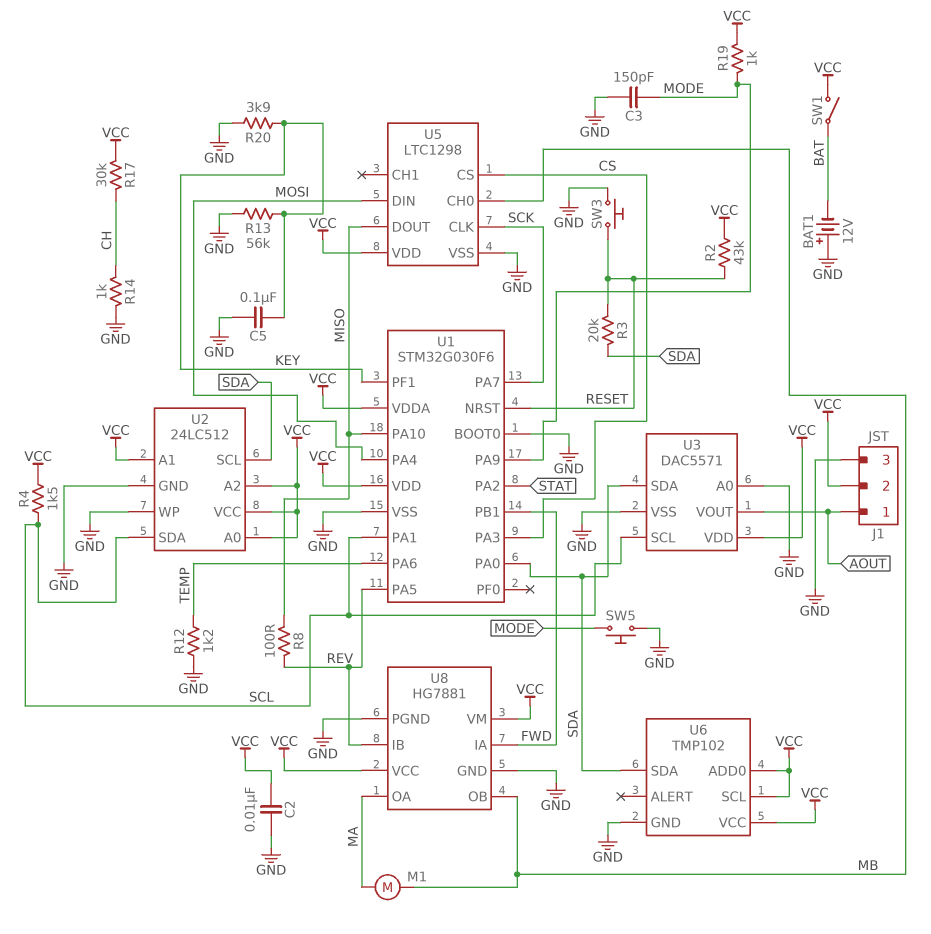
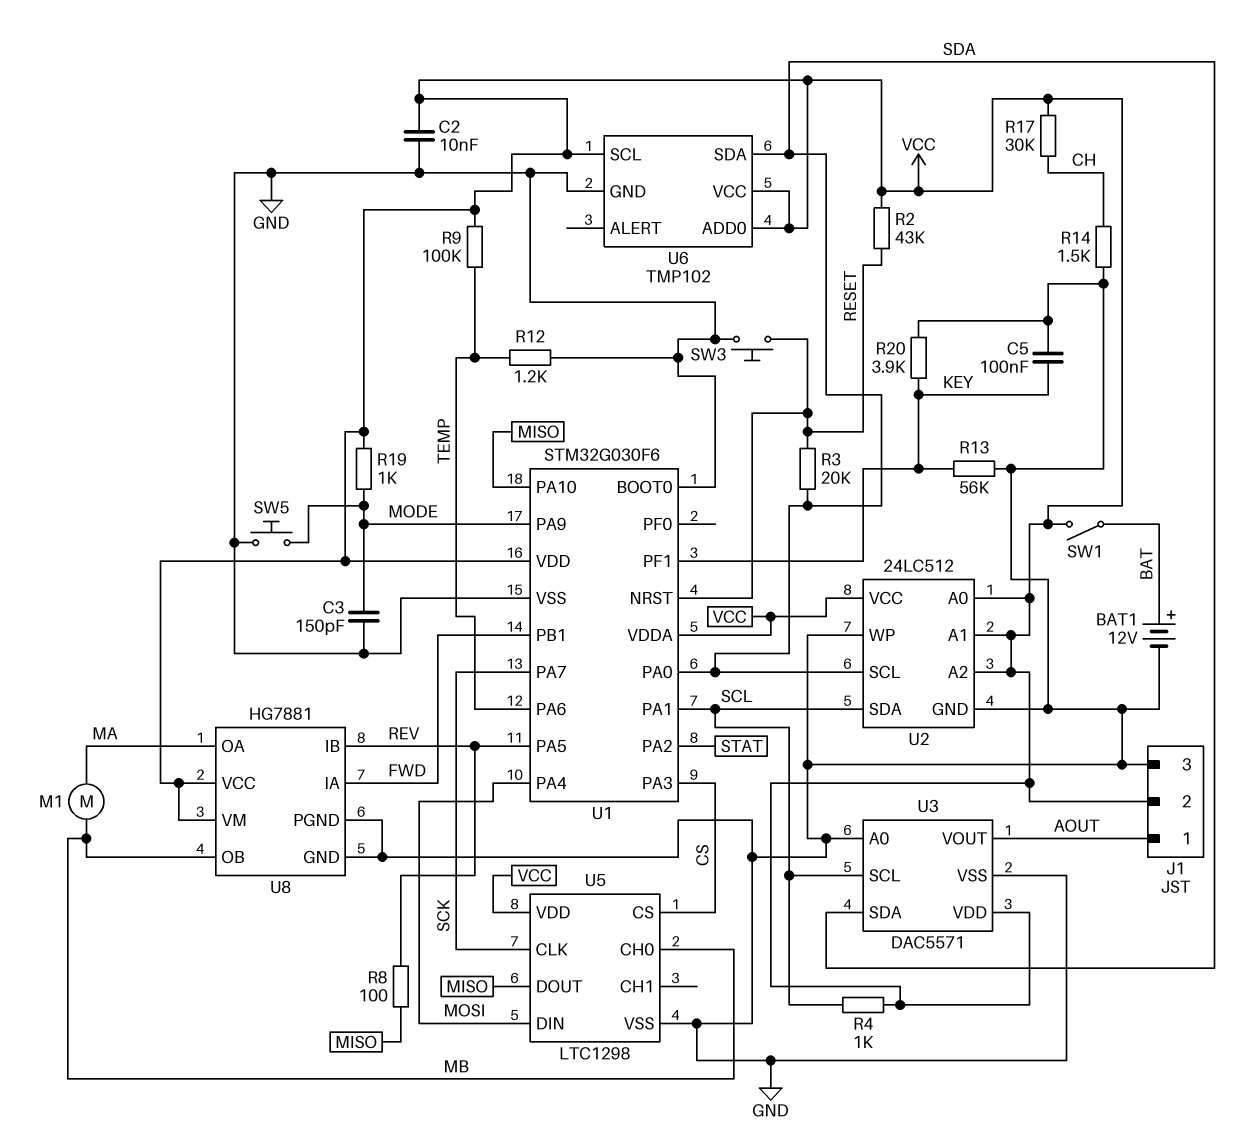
BAT1: 12V (plus GND, minus BAT) -> 12V (plus BAT, minus GND)
R4: 1.5k (SCL, VCC) -> 1k (SCL, VCC)
R9: none -> 100k (TEMP, VCC)
R14: 1k (CH, GND) -> 1.5k (CH, GND)

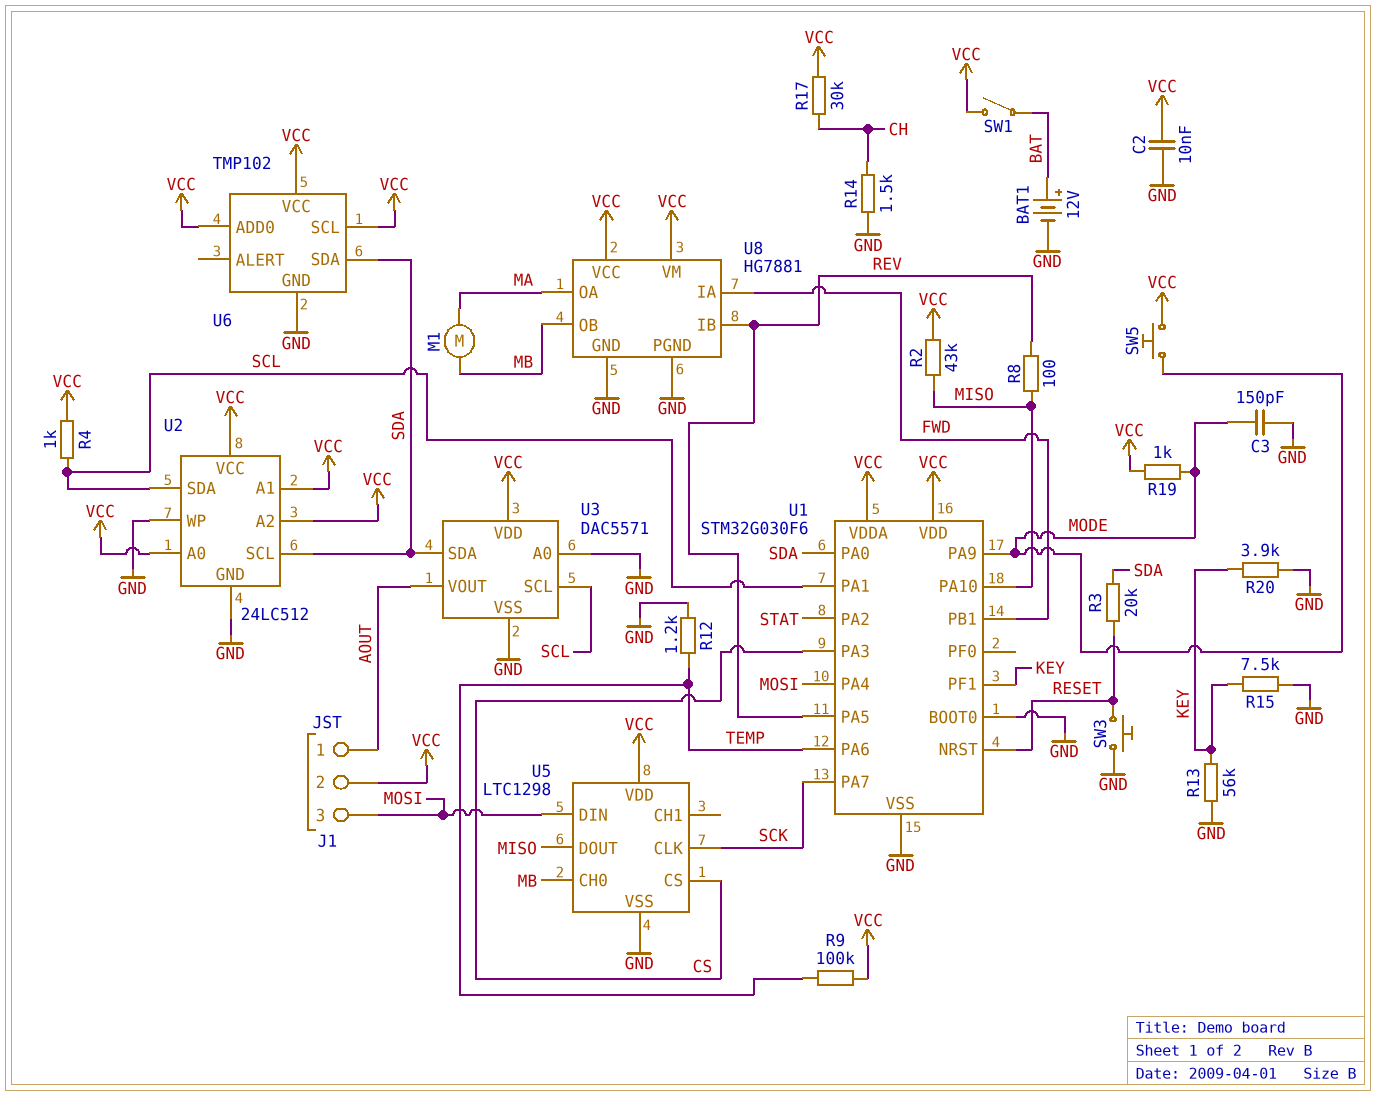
C5: 100nF (GND, KEY) -> none
J1 pin 3: GND -> MOSI
R2: 43k (RESET, VCC) -> 43k (MISO, VCC)
R15: none -> 7.5k (GND, KEY)
SW5: button (GND, MODE) -> button (MODE, VCC)

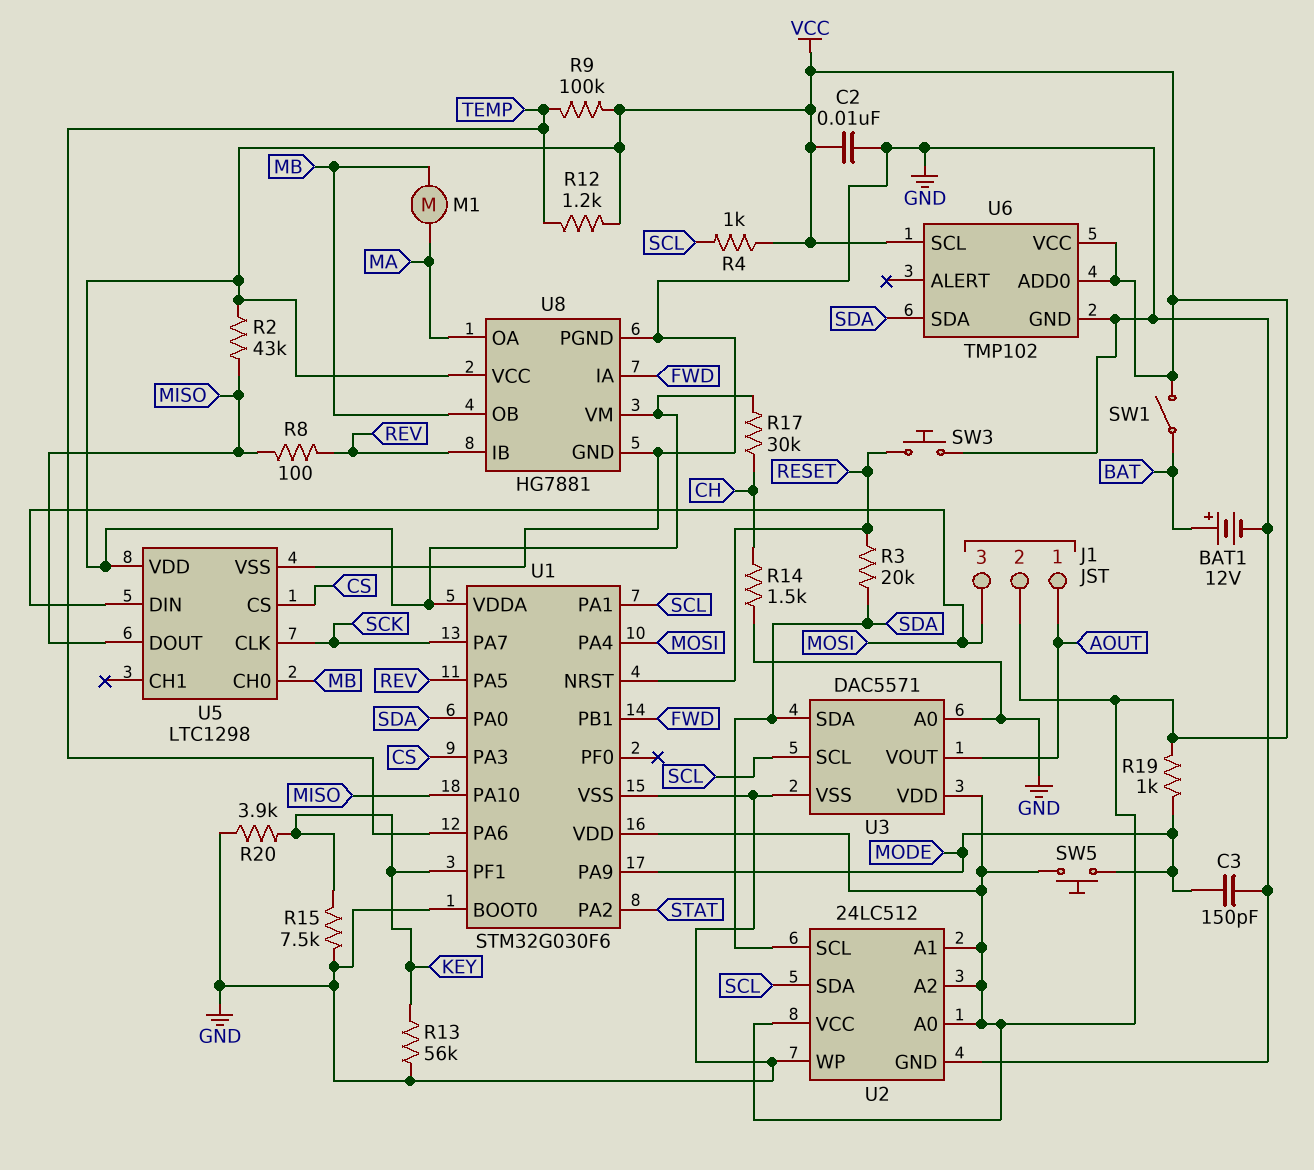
R12: 1.2k (GND, TEMP) -> 1.2k (TEMP, VCC)

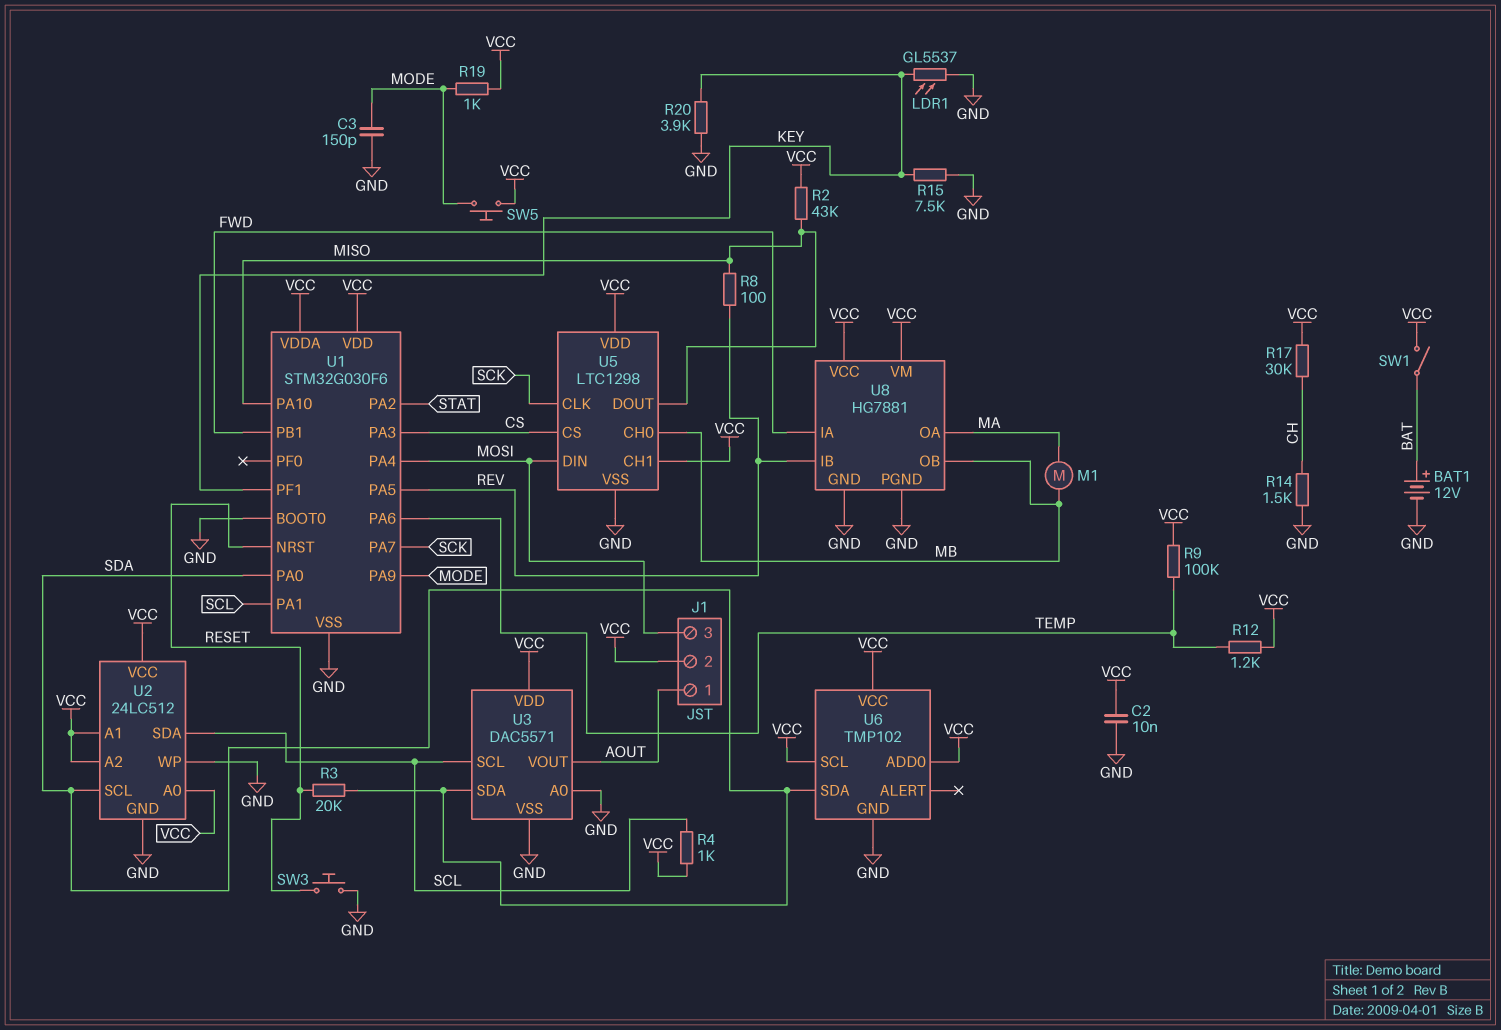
LDR1: none -> GL5537 (GND, KEY)
R13: 56k (GND, KEY) -> none
U5 pin CH1: none -> VCC

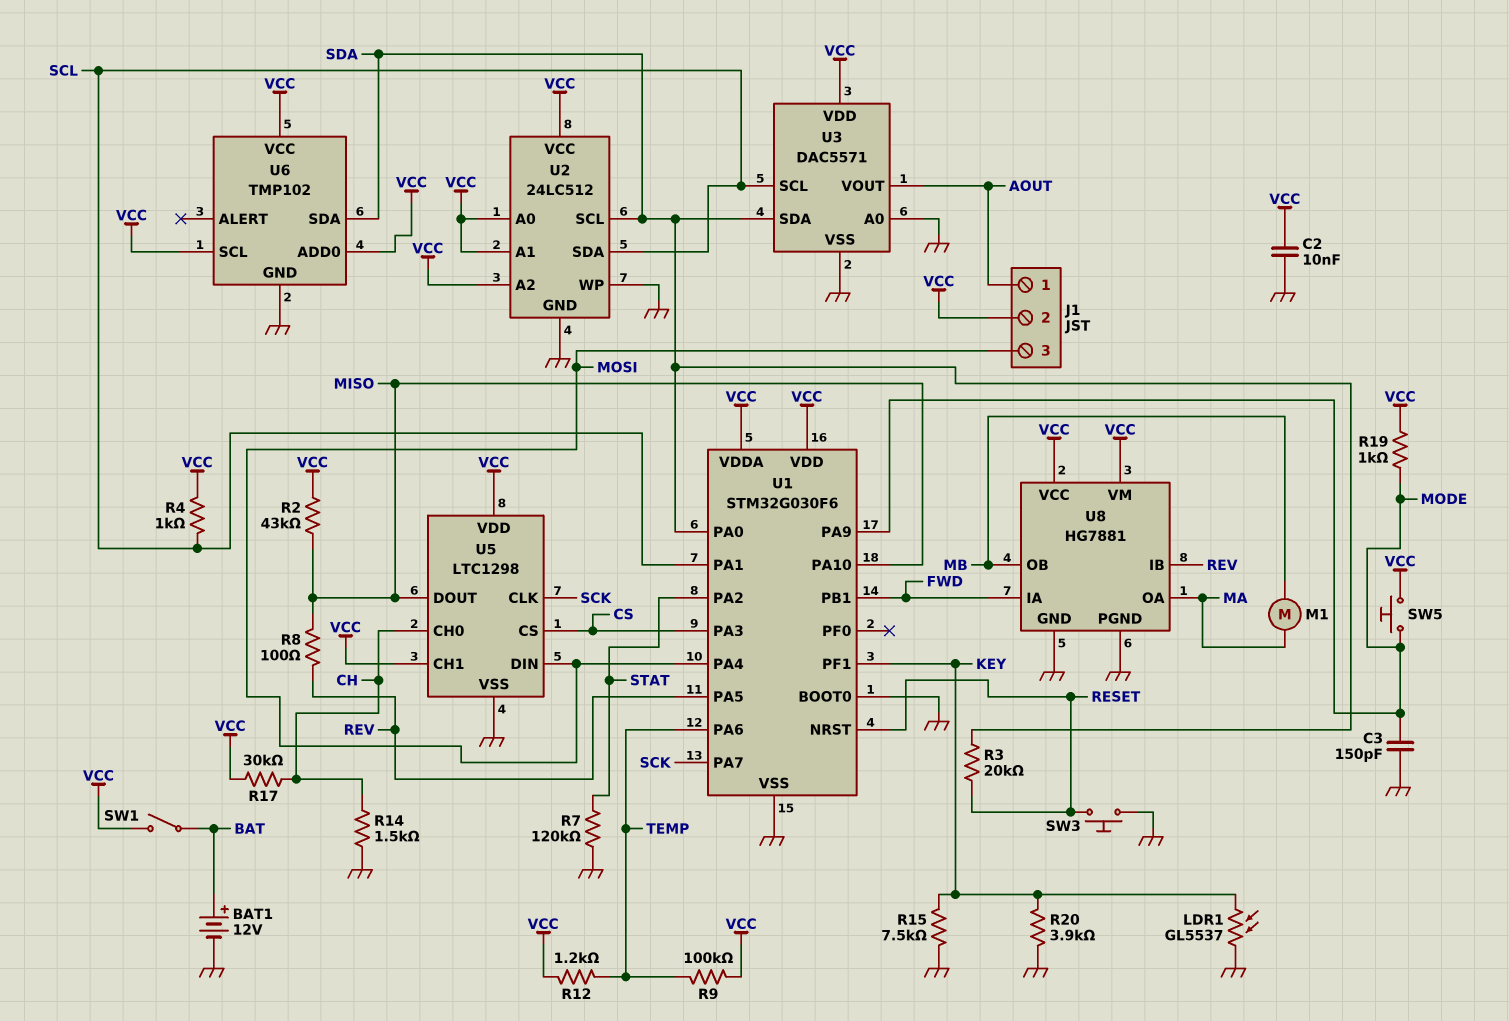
R7: none -> 120k (GND, STAT)
U5 pin CH0: MB -> CH

